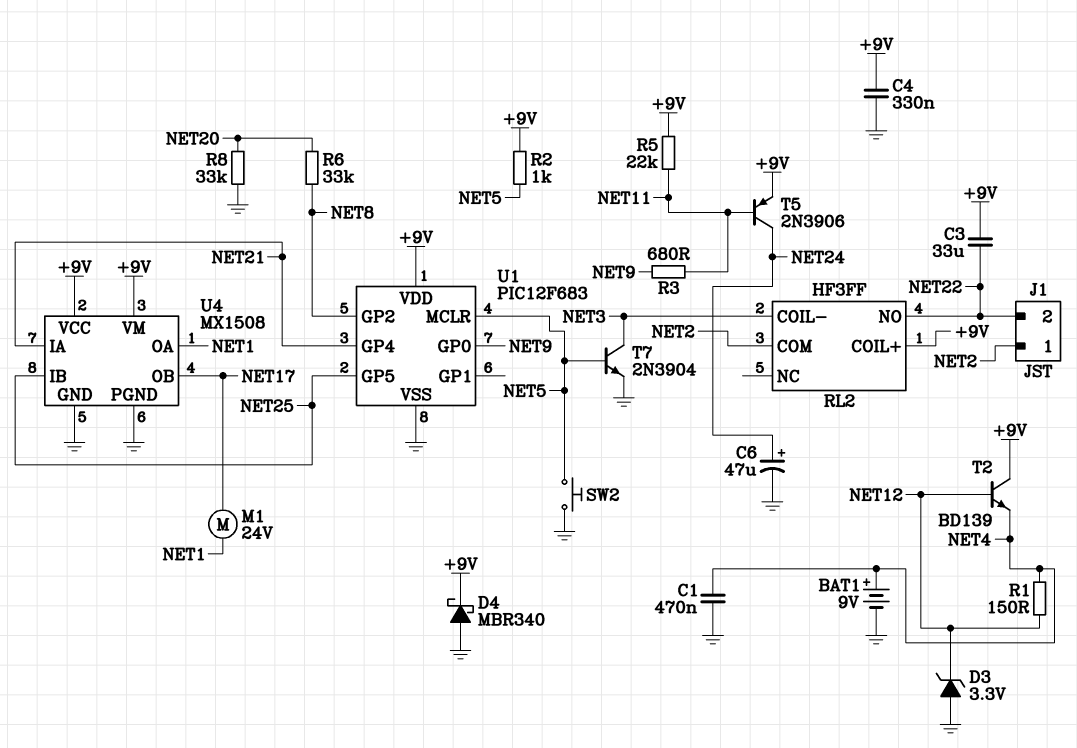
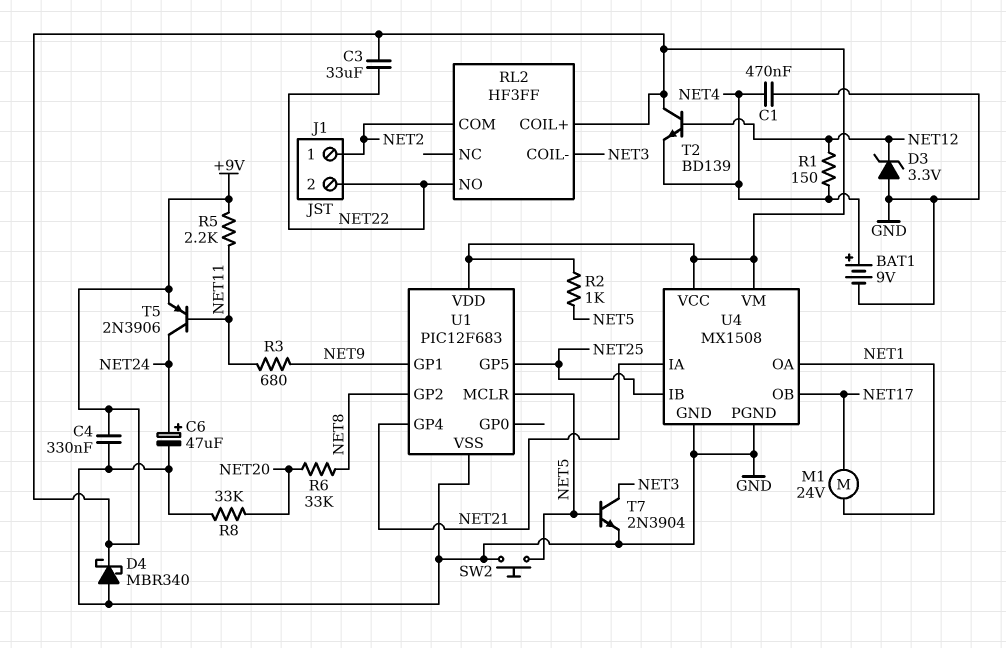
R5: 22k (+9V, NET11) -> 2.2k (+9V, NET11)
U1 pin GP0: NET9 -> none
U1 pin GP1: none -> NET9

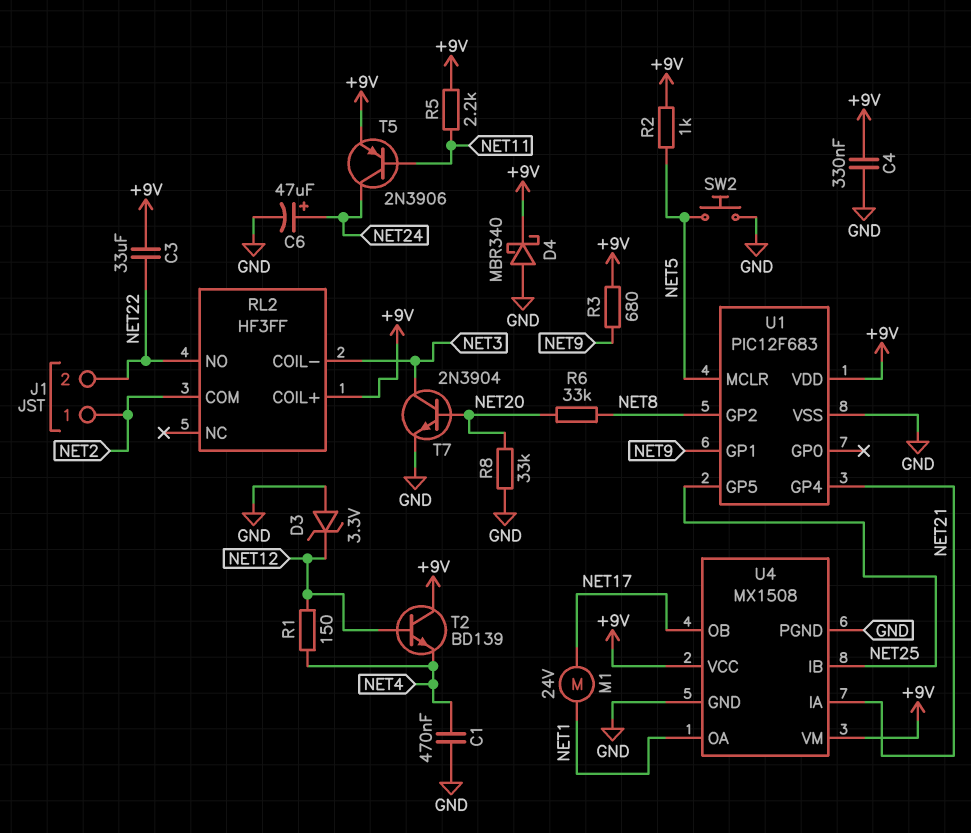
BAT1: 9V (plus NET4, minus GND) -> none
R3: 680 (NET9, NET11) -> 680 (+9V, NET9)
T7: NPN 2N3904 (B NET5, C NET3, E GND) -> NPN 2N3904 (B NET20, C NET3, E GND)

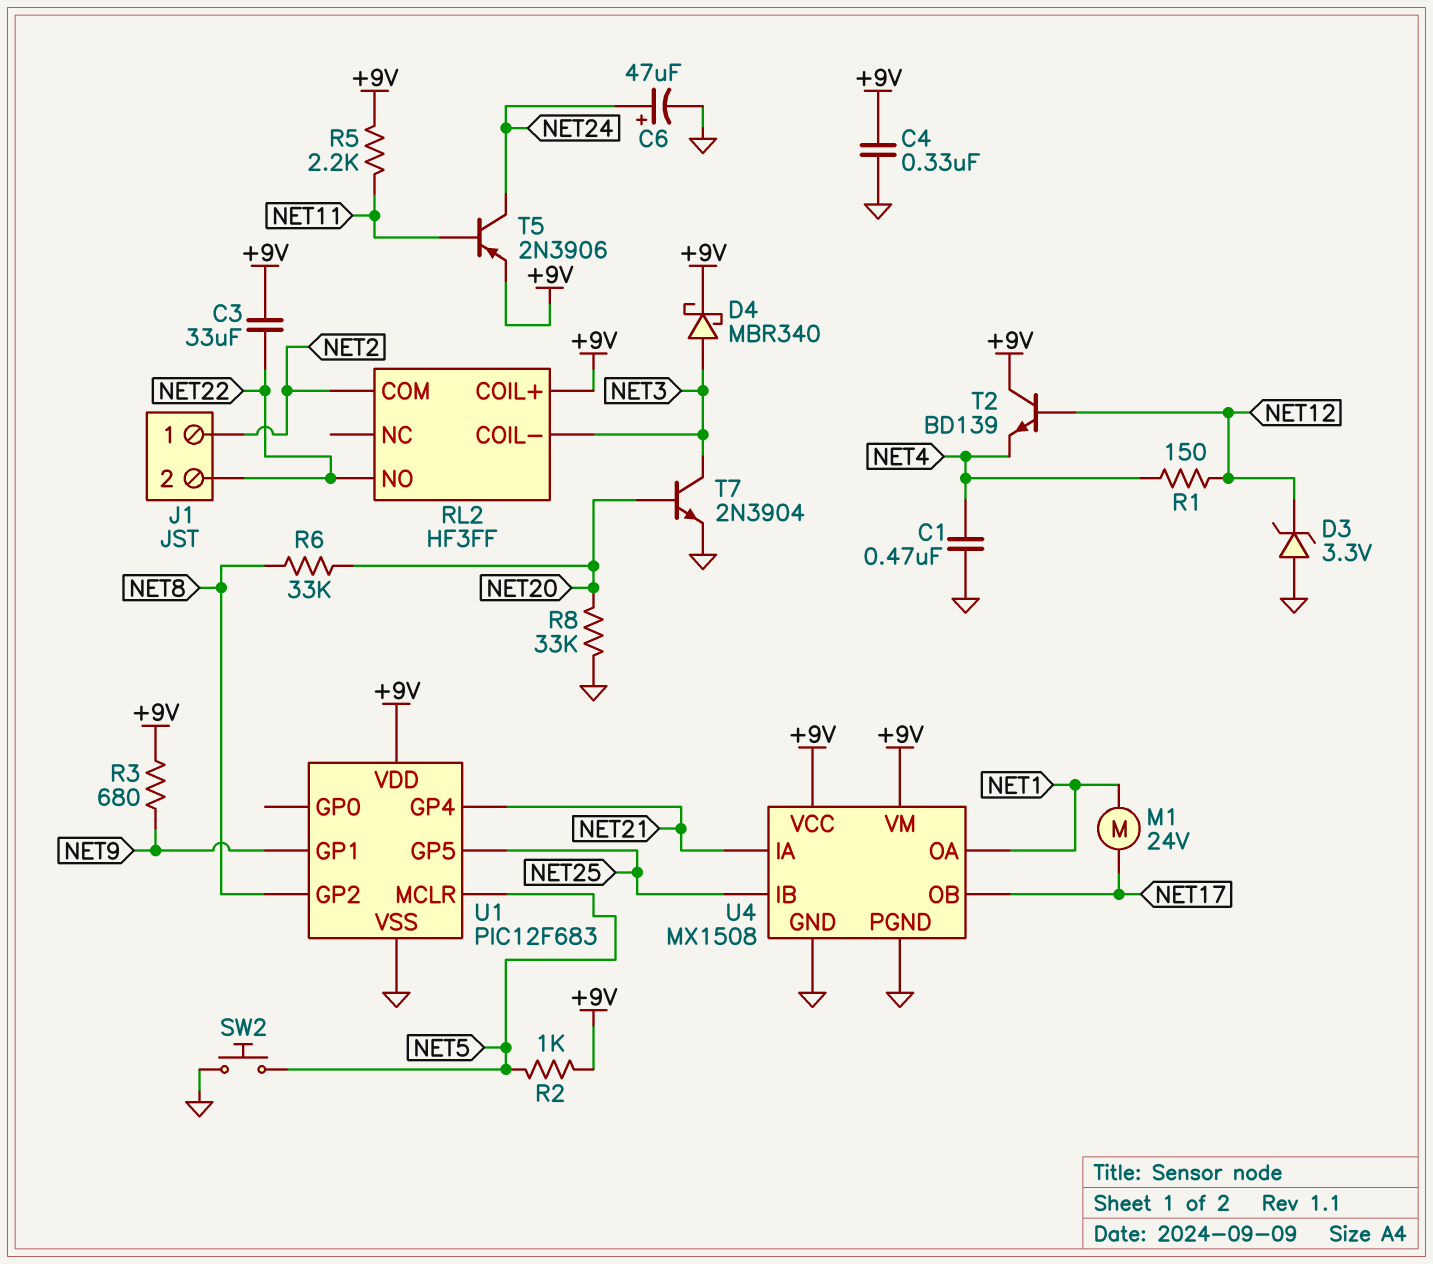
D4: schottky MBR340 (A GND, K +9V) -> schottky MBR340 (A NET3, K +9V)

